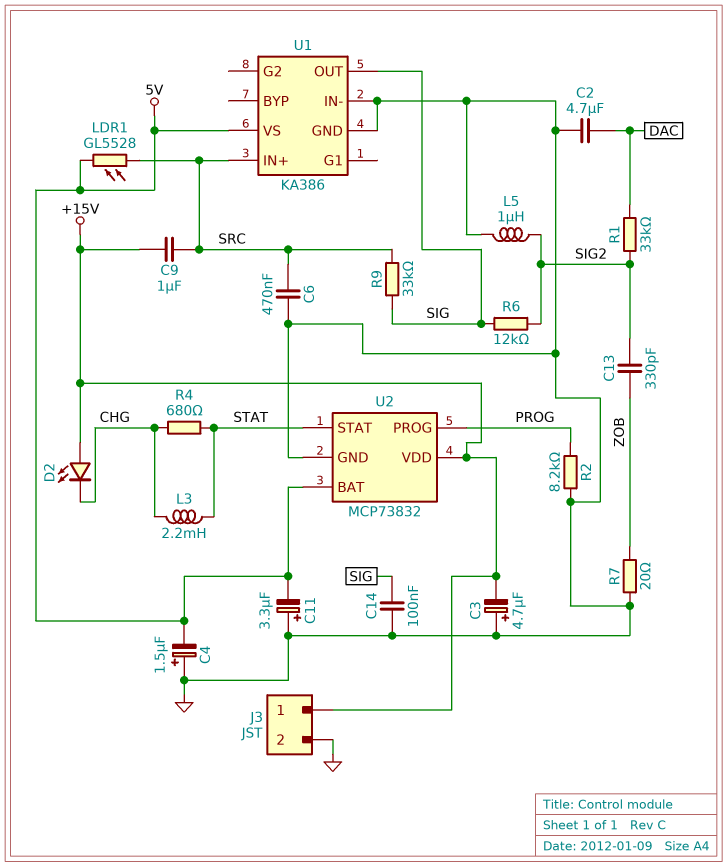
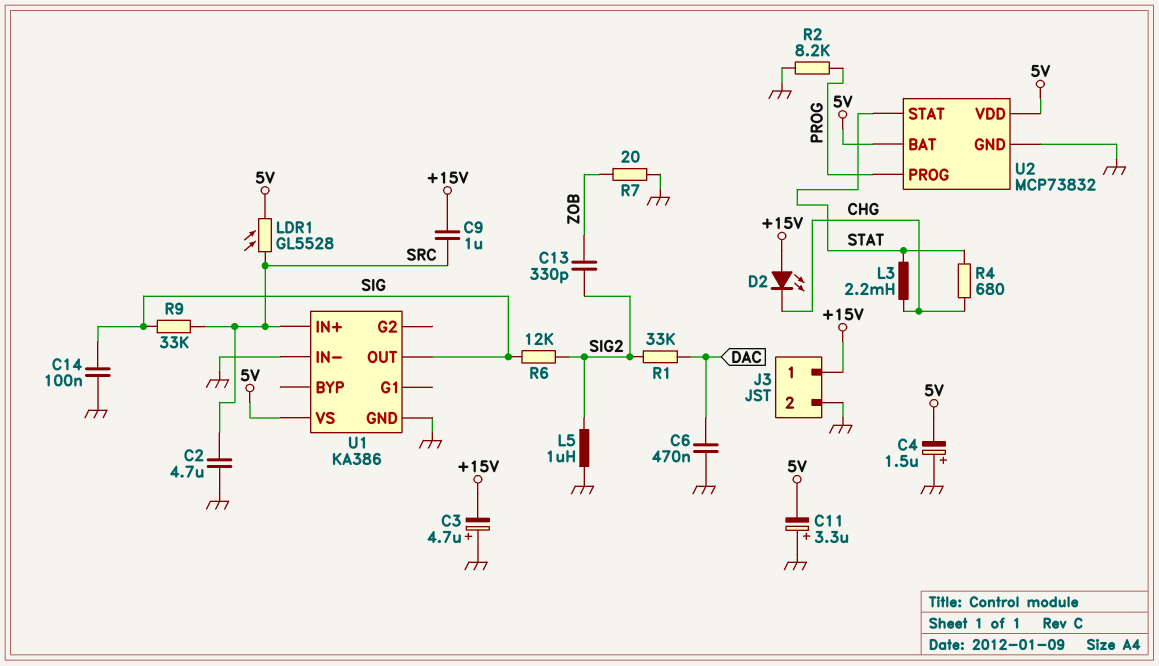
C2: 4.7uF (DAC, GND) -> 4.7uF (GND, SRC)
C6: 470nF (GND, SRC) -> 470nF (DAC, GND)
U2 pin VDD: +15V -> 5V

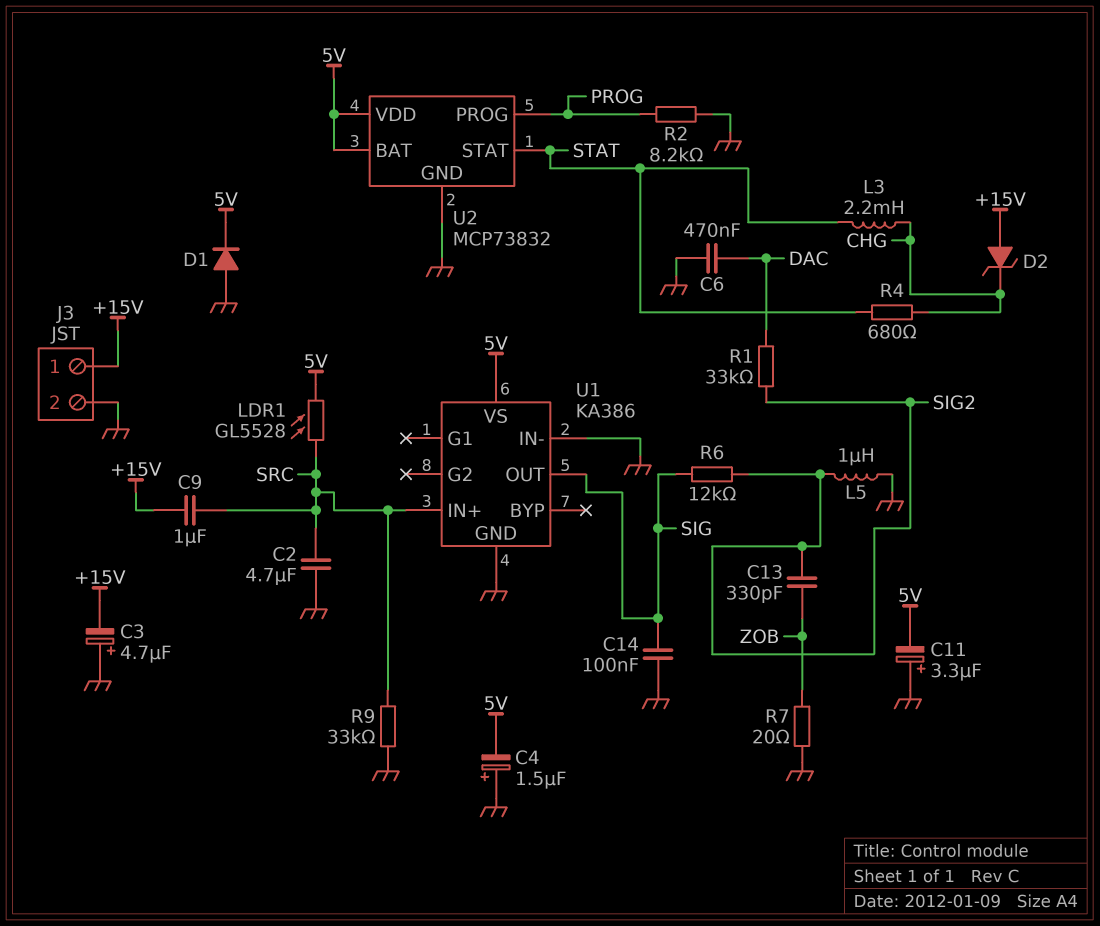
D1: none -> diode (A GND, K 5V)
D2: LED (A +15V, K CHG) -> zener (A +15V, K CHG)
R9: 33k (SIG, SRC) -> 33k (GND, SRC)

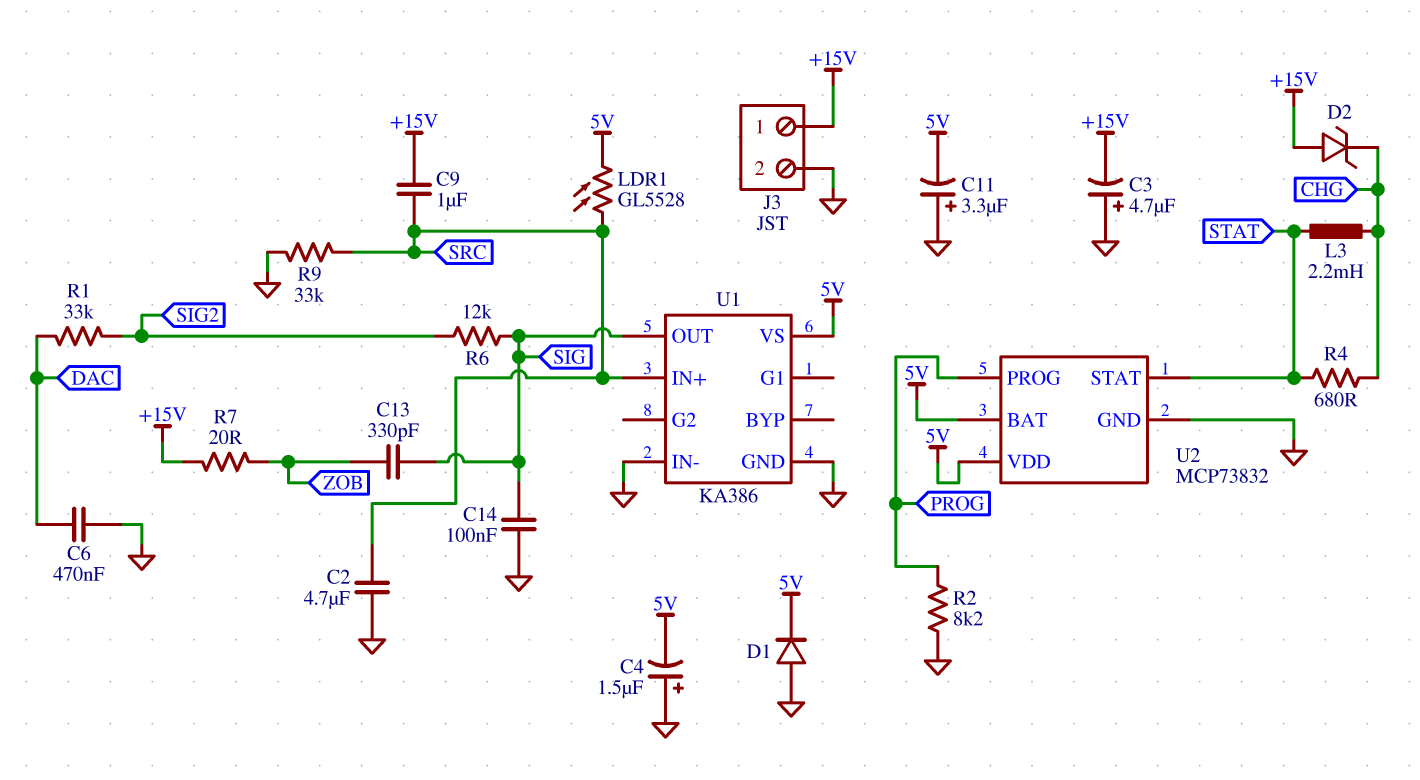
C13: 330pF (SIG2, ZOB) -> 330pF (SIG, ZOB)
L5: 1uH (GND, SIG2) -> none
R7: 20 (GND, ZOB) -> 20 (+15V, ZOB)

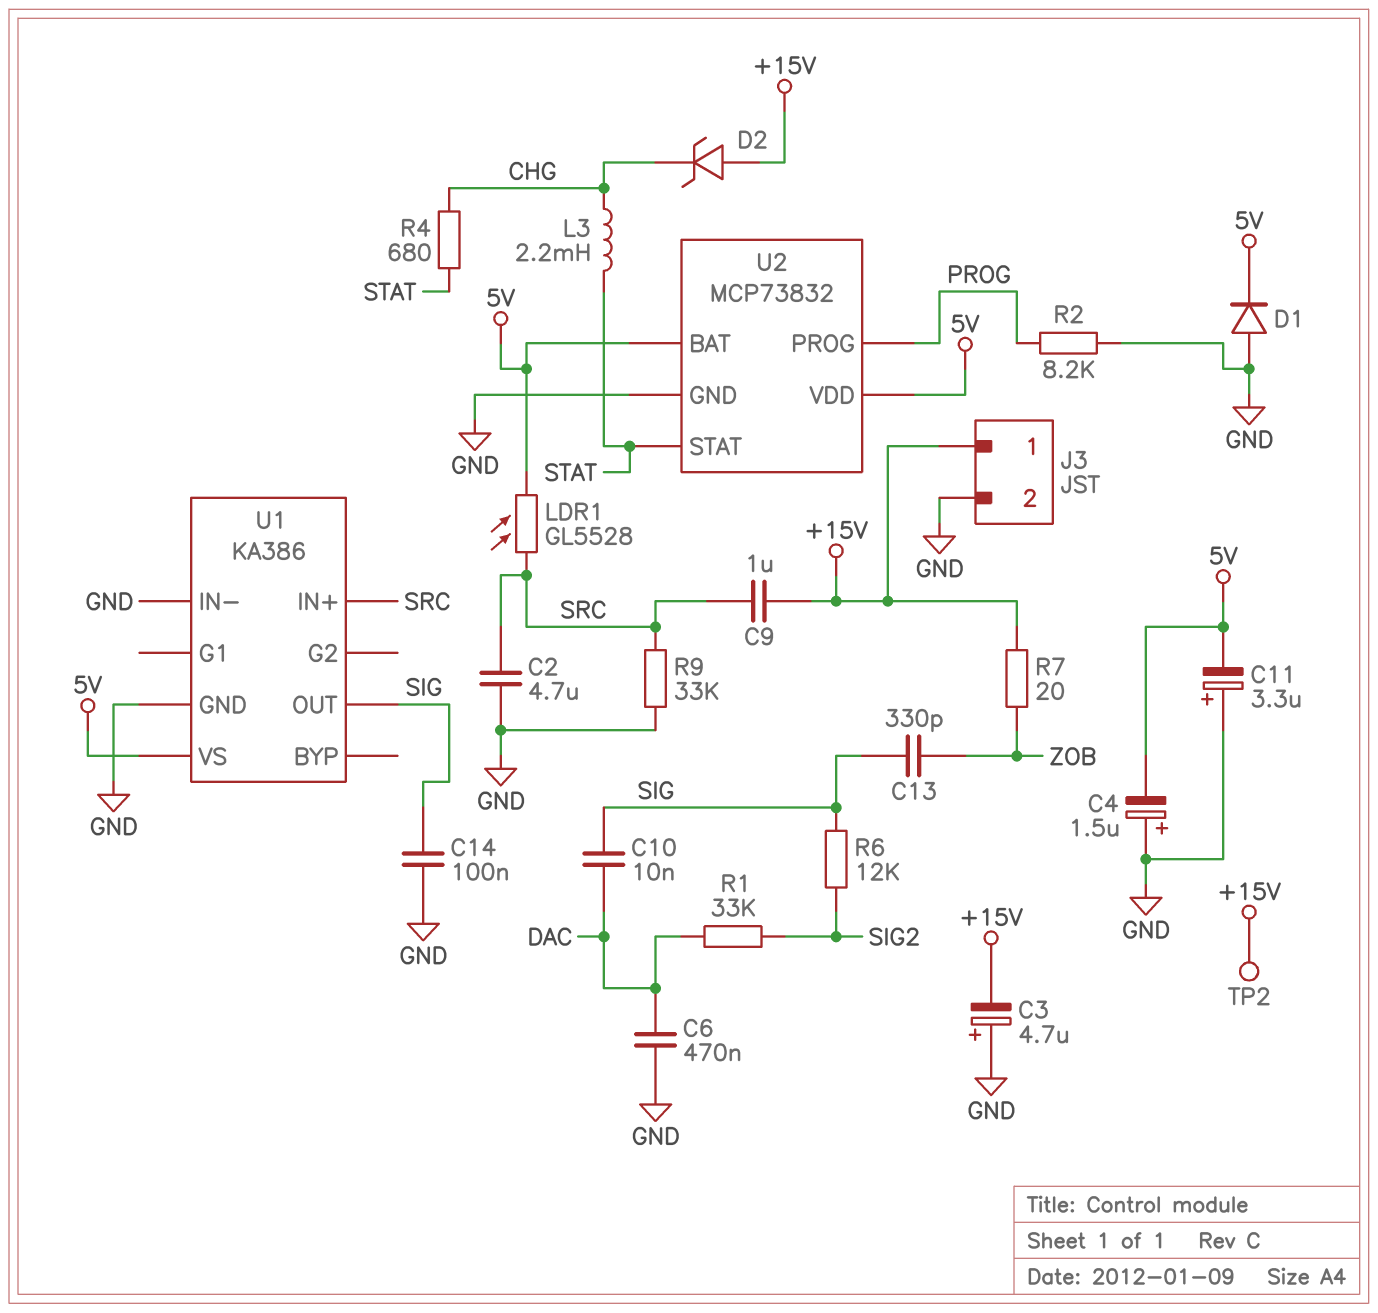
C10: none -> 10nF (DAC, SIG)
TP2: none -> test point (+15V)

